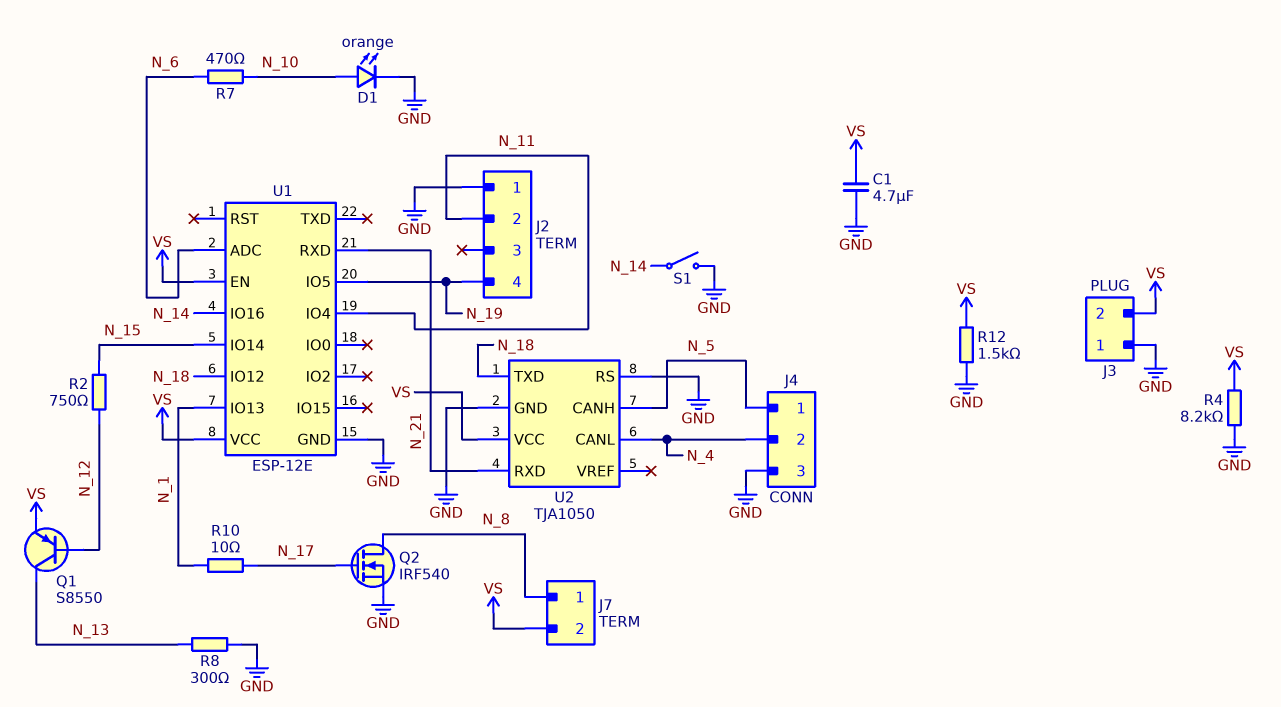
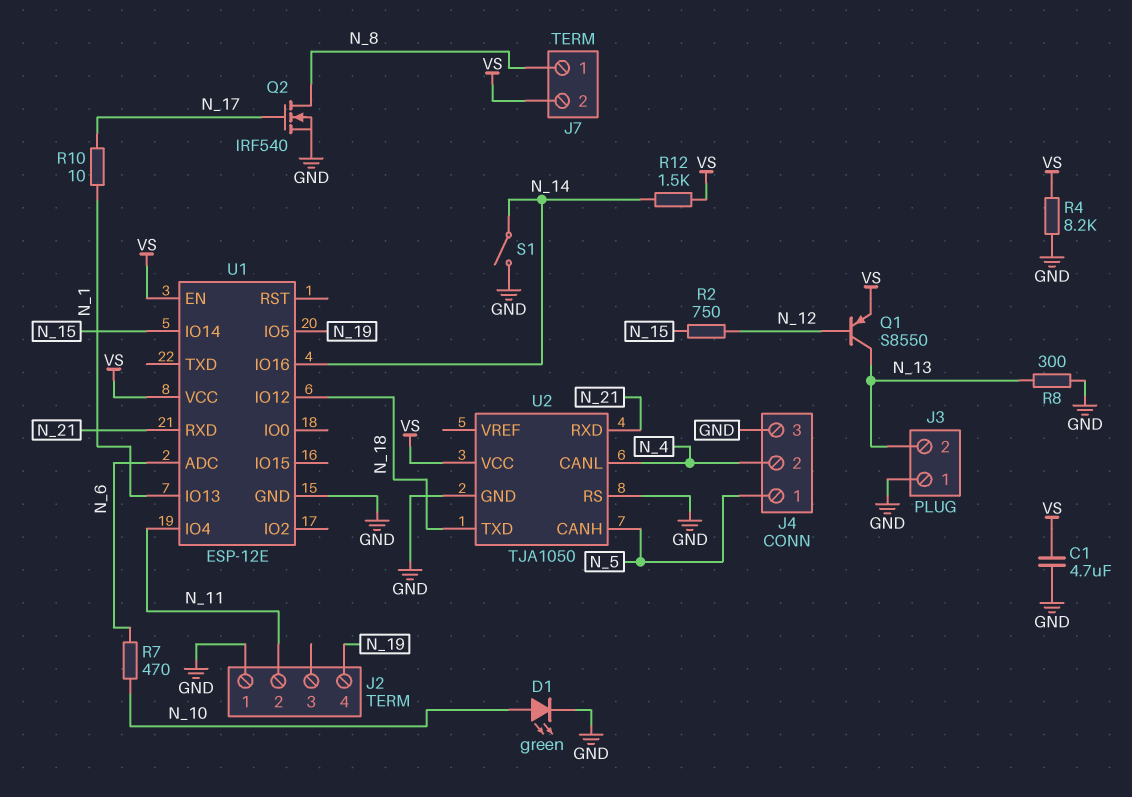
D1: LED orange (A N_10, K GND) -> LED green (A N_10, K GND)
J3 pin 2: VS -> N_13
R12: 1.5k (GND, VS) -> 1.5k (N_14, VS)

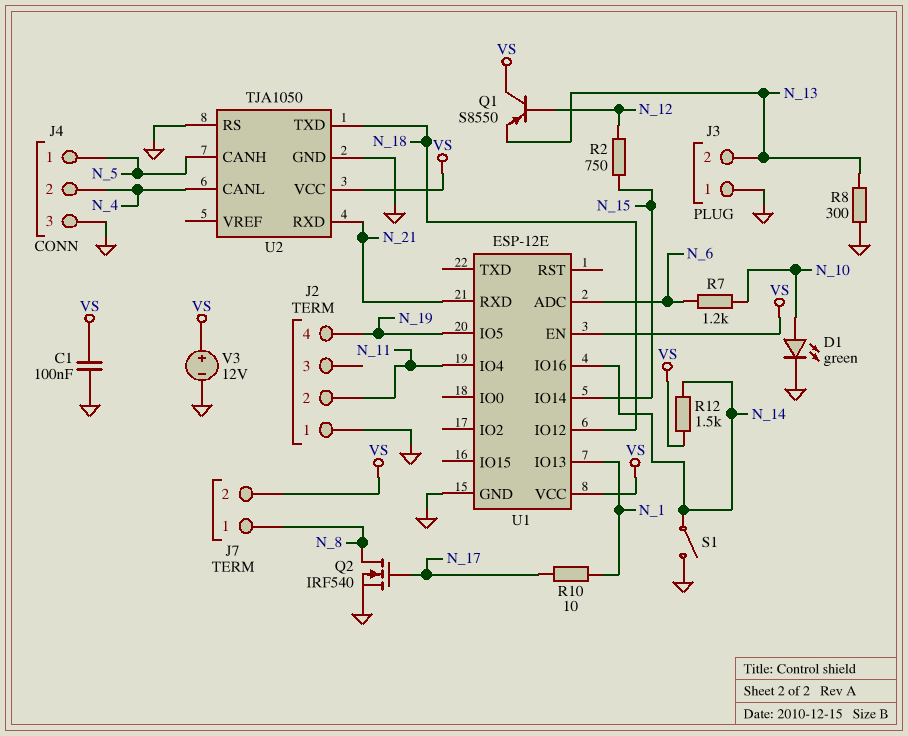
C1: 4.7uF (GND, VS) -> 100nF (GND, VS)
Q1: PNP S8550 (B N_12, C N_13, E VS) -> PNP S8550 (B N_12, C VS, E N_13)
R4: 8.2k (GND, VS) -> none
R7: 470 (N_6, N_10) -> 1.2k (N_6, N_10)
V3: none -> 12V (plus VS, minus GND)

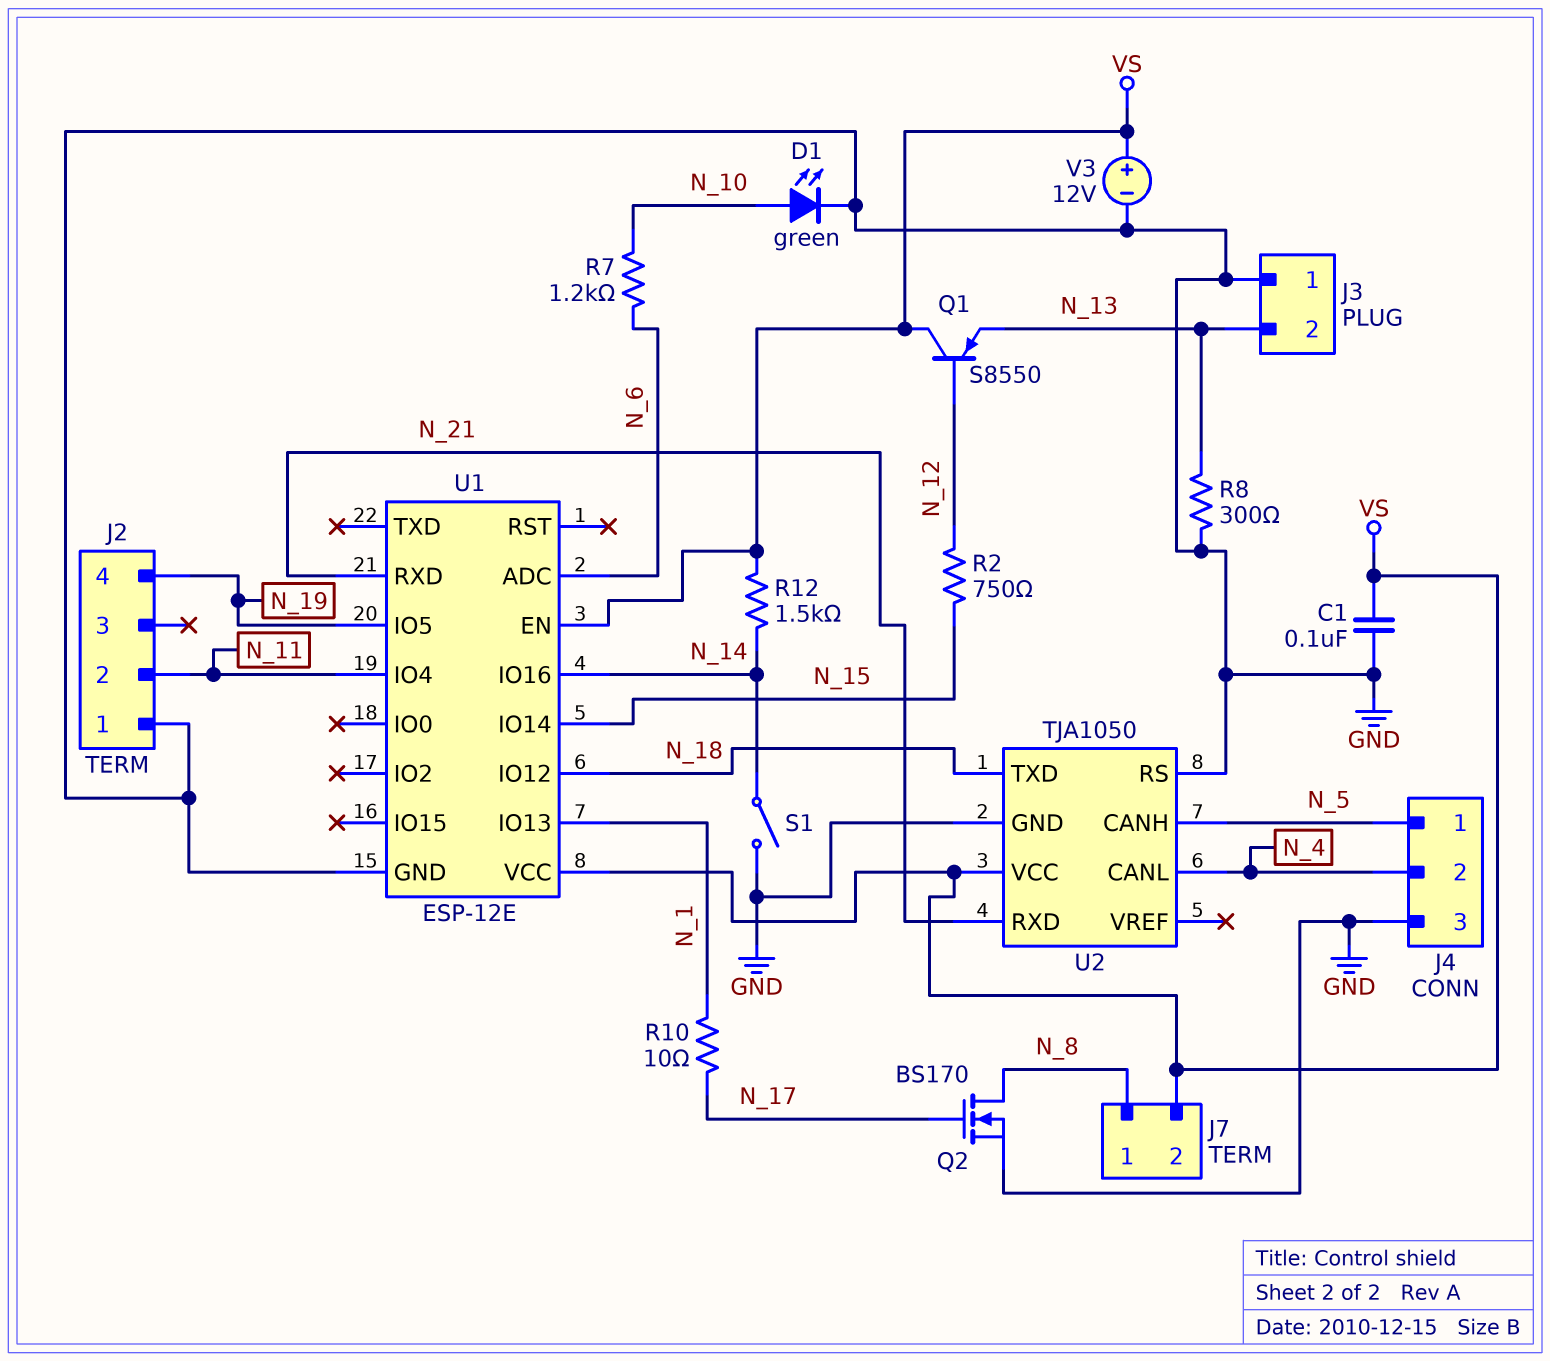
Q2: NMOS IRF540 (G N_17, D N_8, S GND) -> NMOS BS170 (G N_17, D N_8, S GND)

